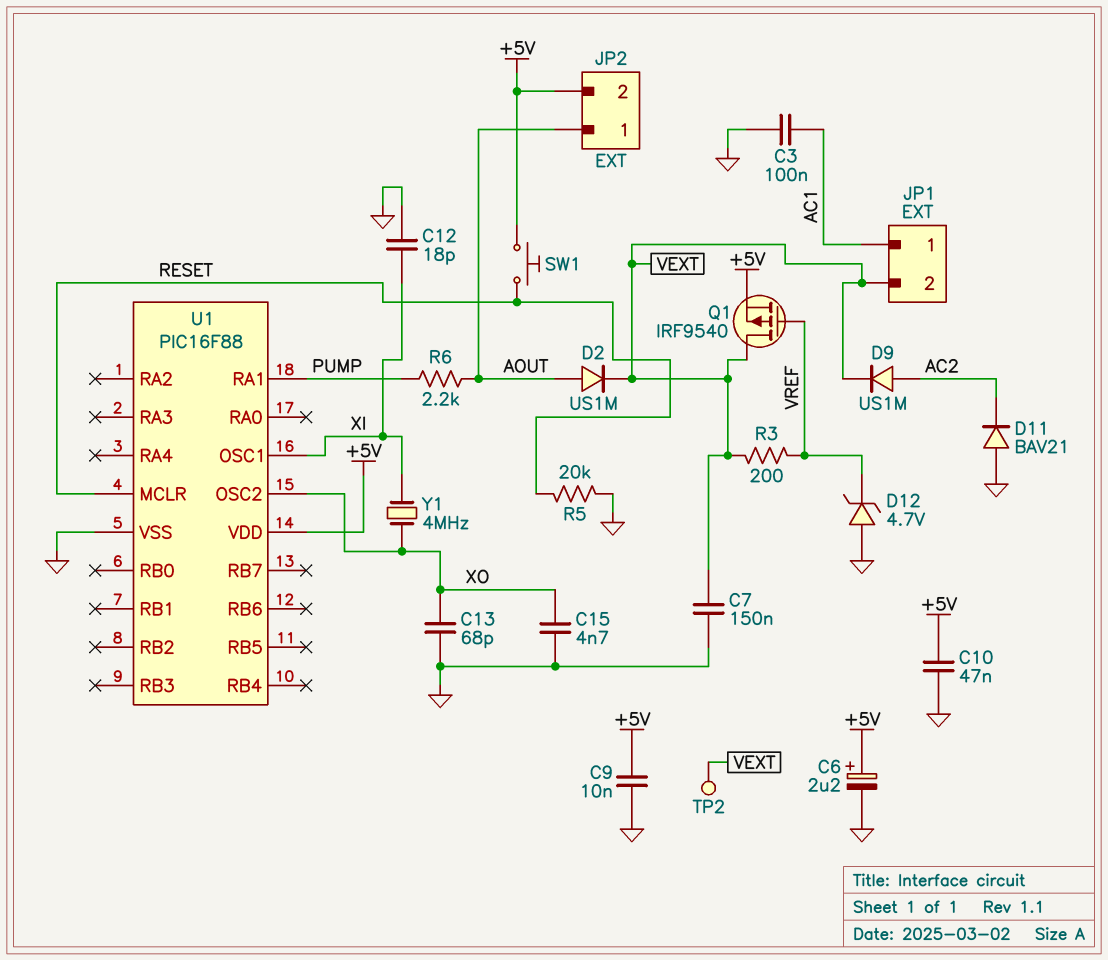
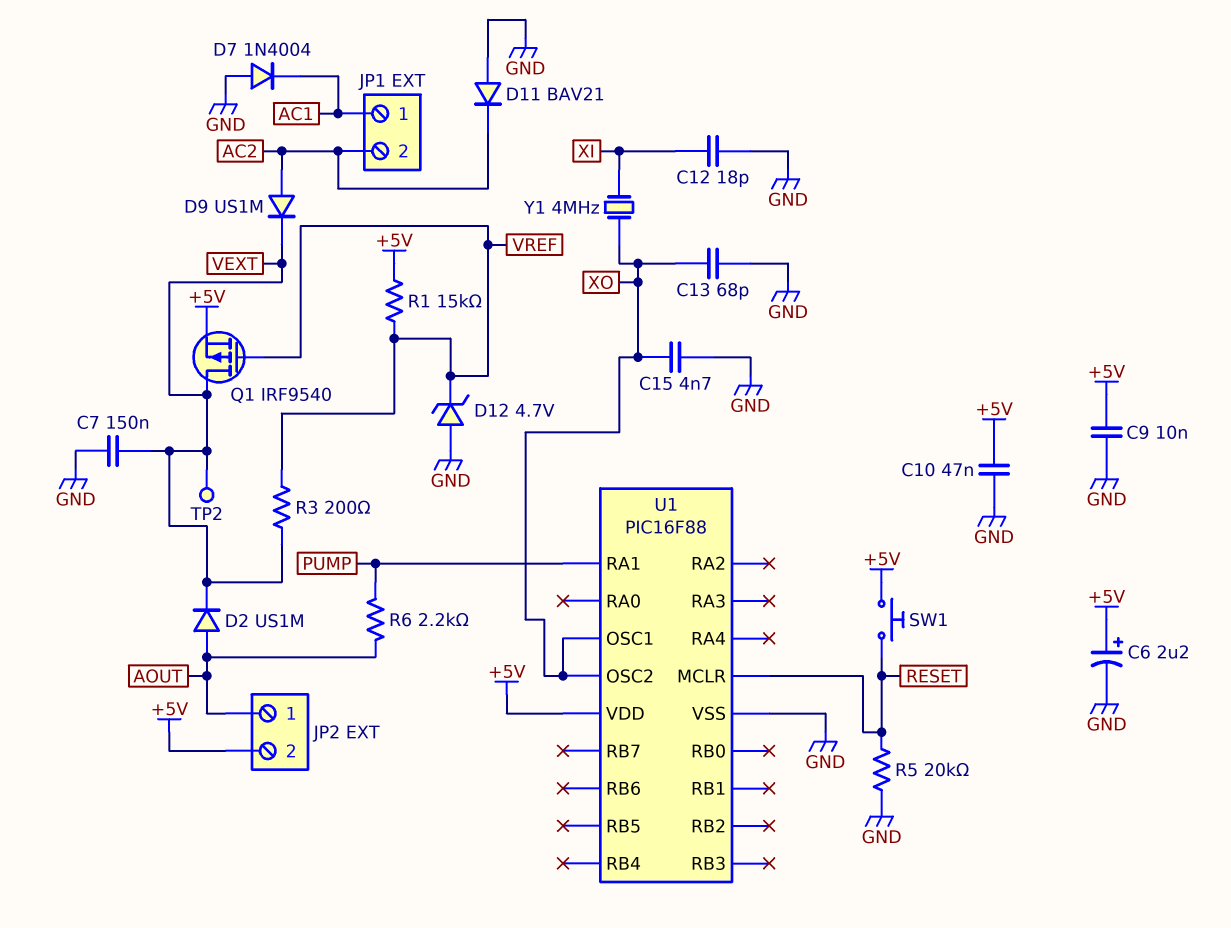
C3: 100nF (AC1, GND) -> none
D7: none -> diode 1N4004 (A GND, K AC1)
JP1 pin 2: VEXT -> AC2
R1: none -> 15k (+5V, VREF)
U1 pin OSC1: XI -> XO

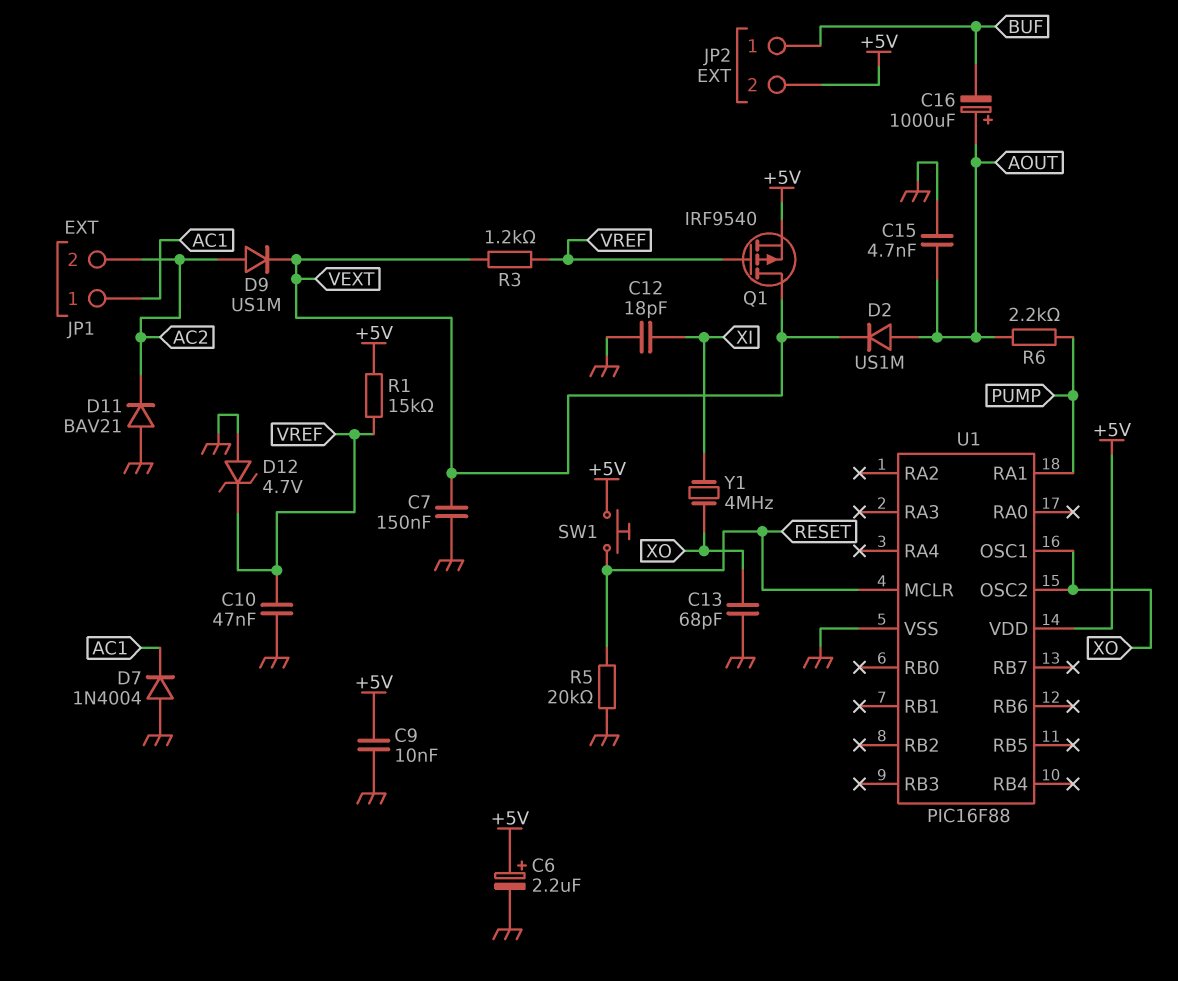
C10: 47nF (+5V, GND) -> 47nF (GND, VREF)
C15: 4.7nF (GND, XO) -> 4.7nF (AOUT, GND)
C16: none -> 1000uF (plus AOUT, minus BUF)
JP2 pin 1: AOUT -> BUF
R3: 200 (VEXT, VREF) -> 1.2k (VEXT, VREF)
TP2: test point (VEXT) -> none

